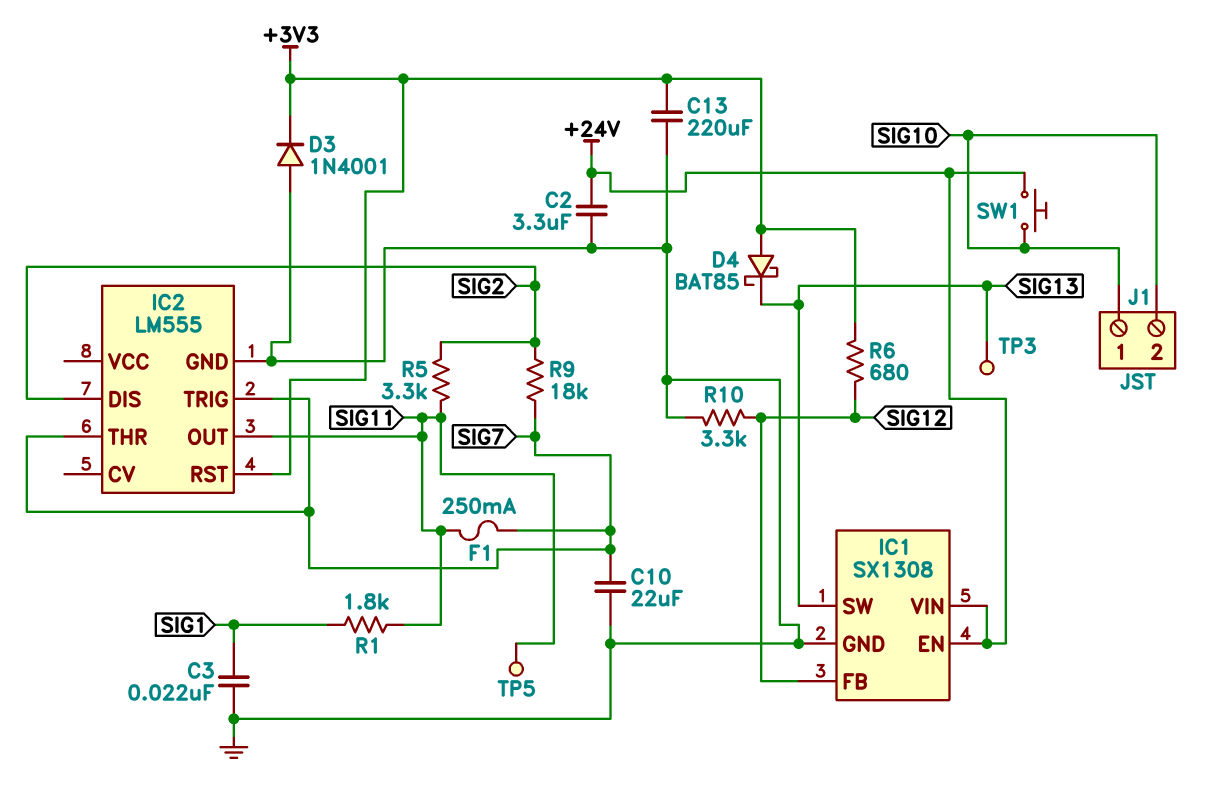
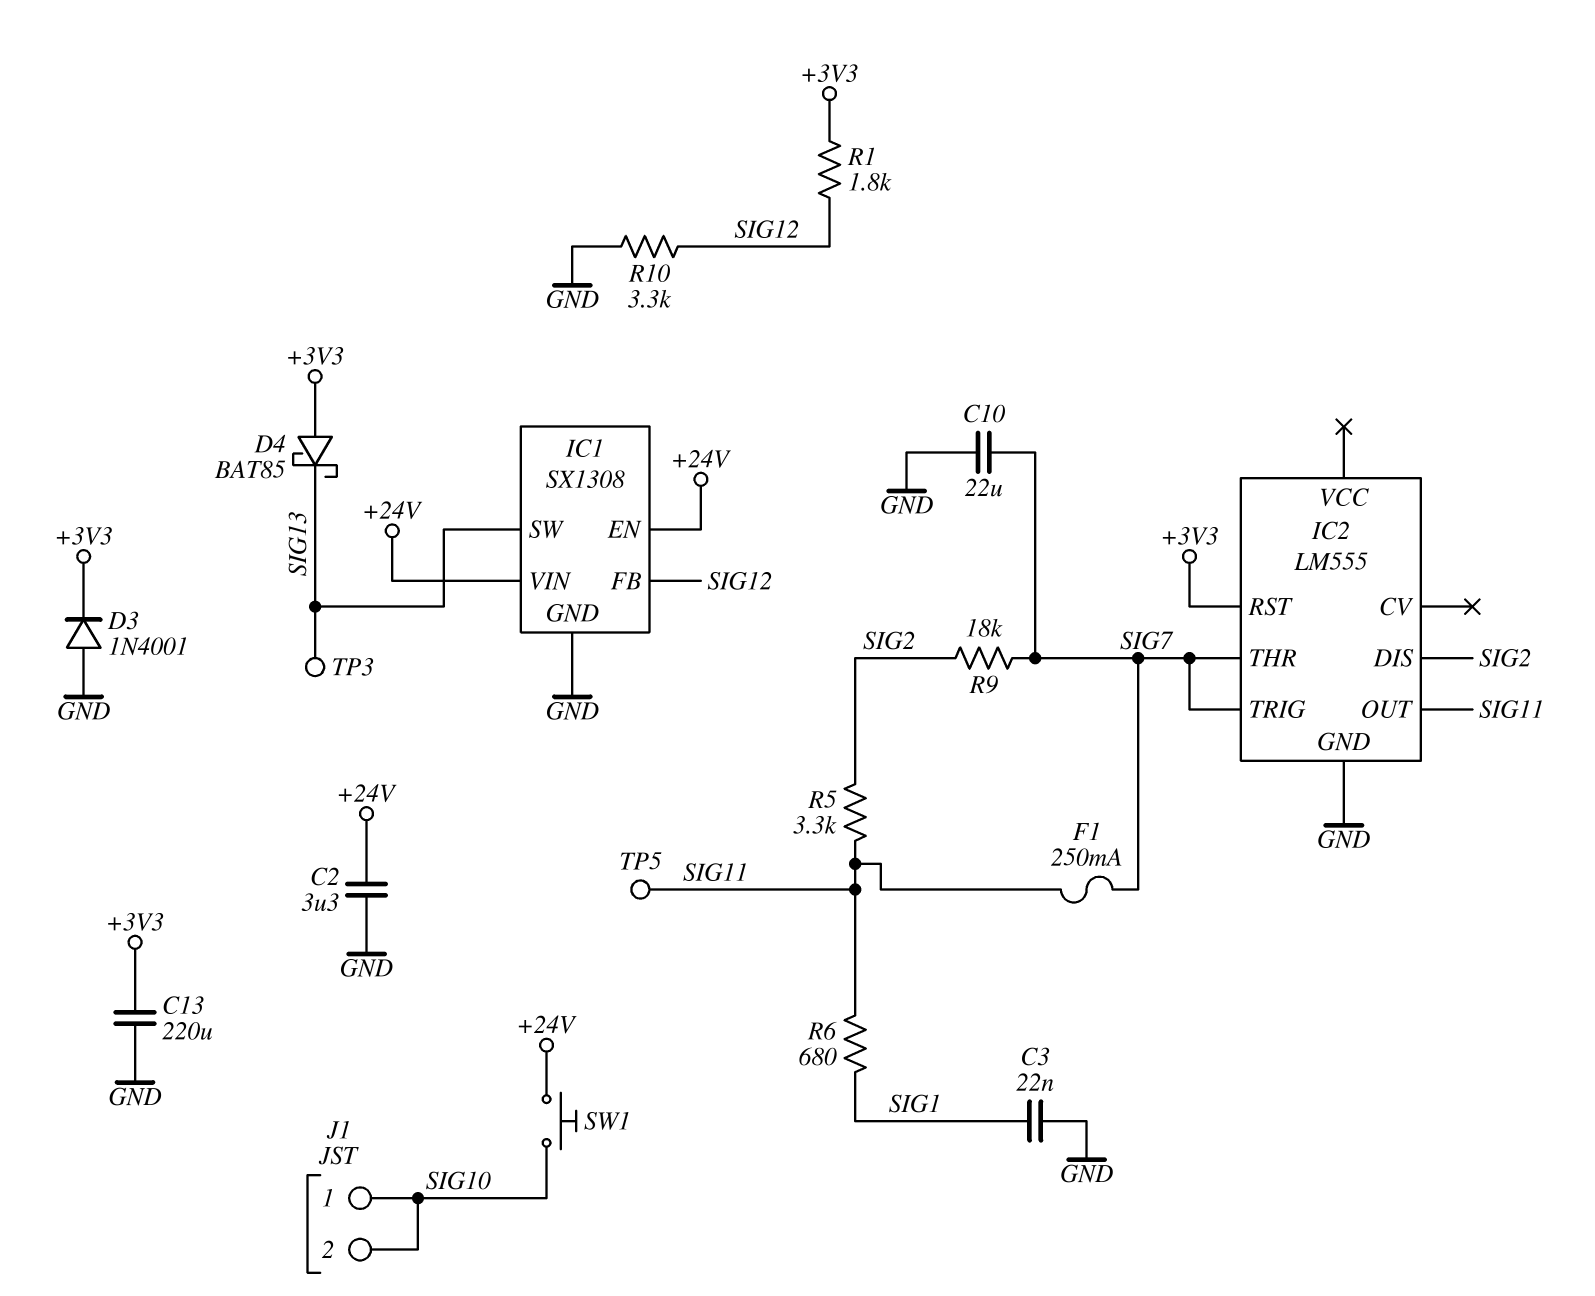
R1: 1.8k (SIG1, SIG11) -> 1.8k (+3V3, SIG12)
R6: 680 (+3V3, SIG12) -> 680 (SIG1, SIG11)

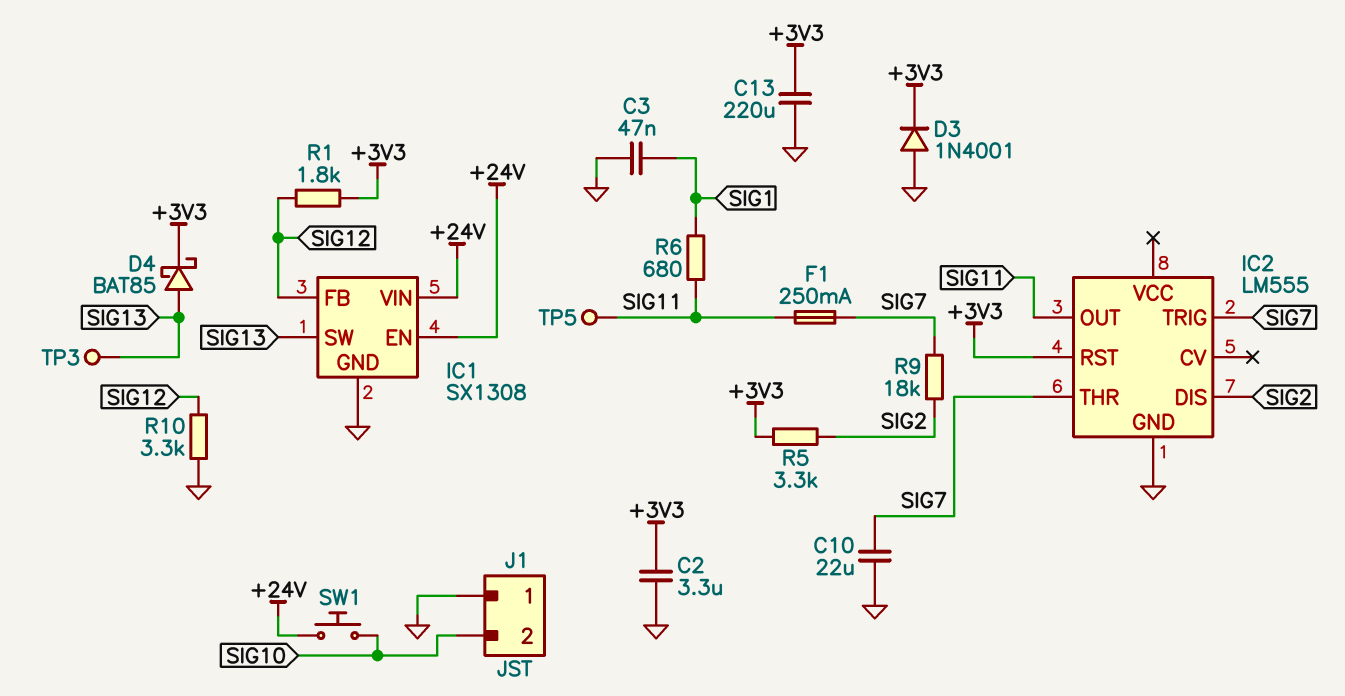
C2: 3.3uF (+24V, GND) -> 3.3uF (+3V3, GND)
C3: 22nF (GND, SIG1) -> 47nF (GND, SIG1)
D4: schottky BAT85 (A +3V3, K SIG13) -> schottky BAT85 (A SIG13, K +3V3)
J1 pin 1: SIG10 -> GND
R5: 3.3k (SIG2, SIG11) -> 3.3k (+3V3, SIG2)

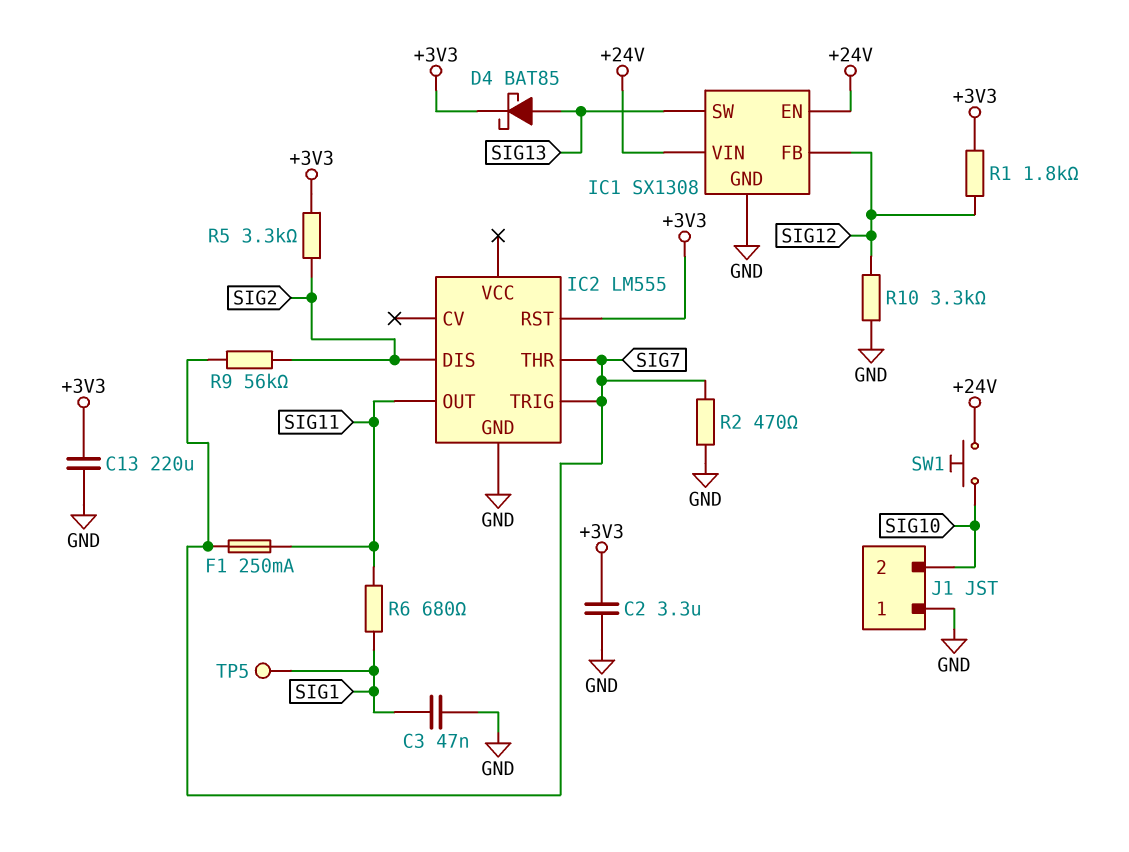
C10: 22uF (GND, SIG7) -> none
D3: diode 1N4001 (A GND, K +3V3) -> none
R2: none -> 470 (GND, SIG7)
R9: 18k (SIG2, SIG7) -> 56k (SIG2, SIG7)
TP3: test point (SIG13) -> none
TP5: test point (SIG11) -> test point (SIG1)

